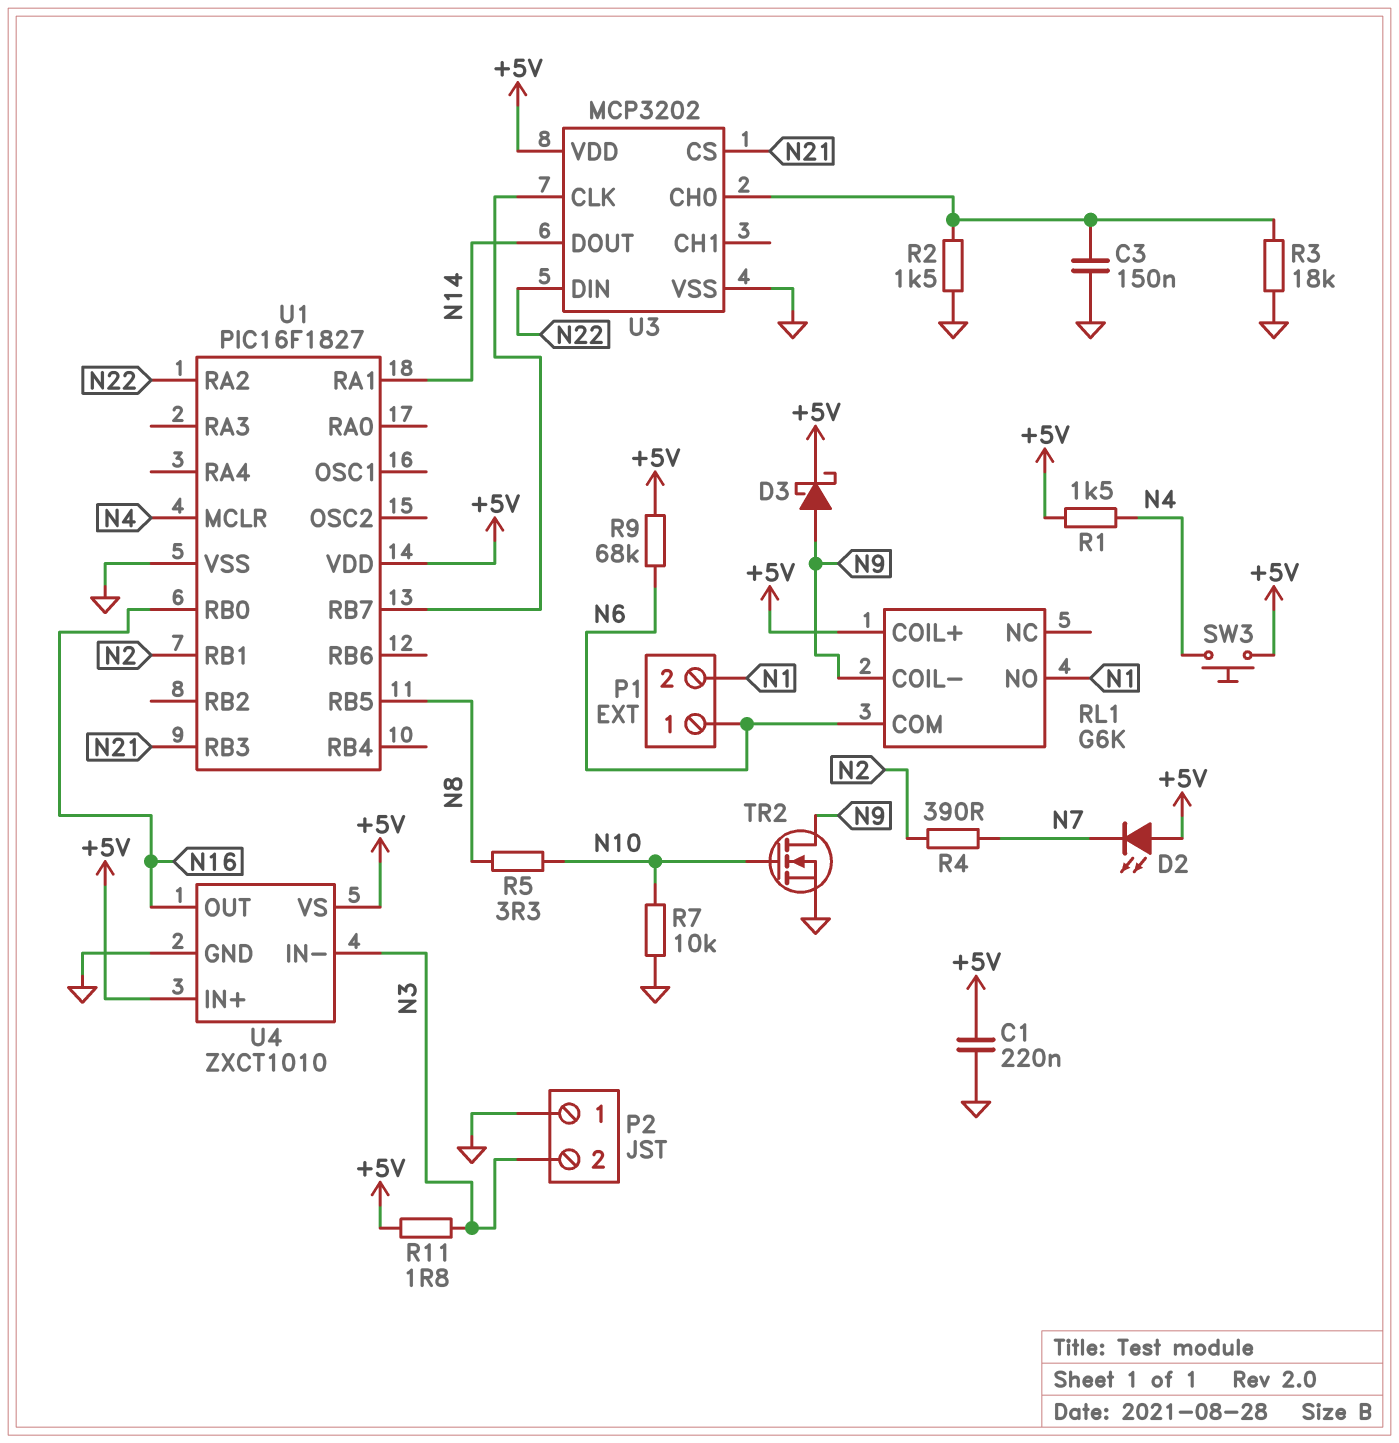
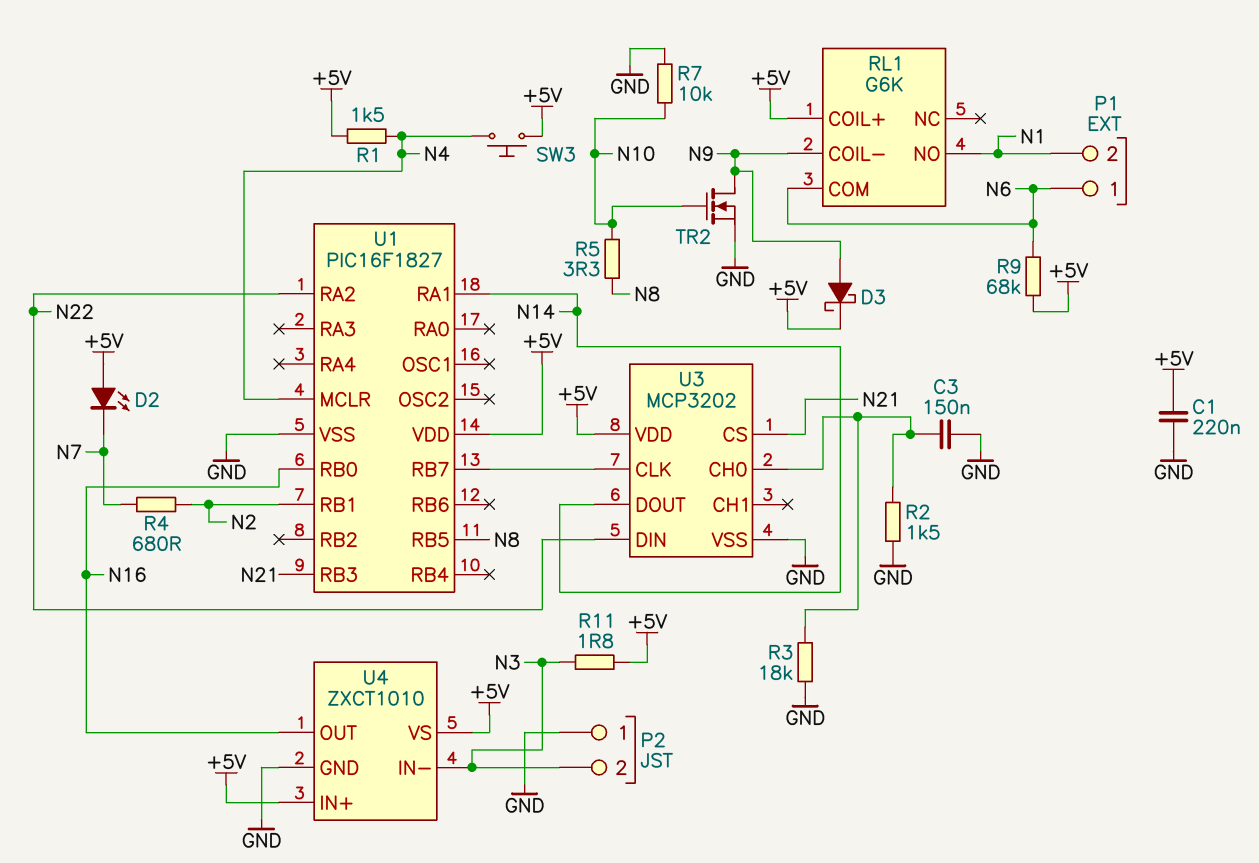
R4: 390 (N2, N7) -> 680 (N2, N7)

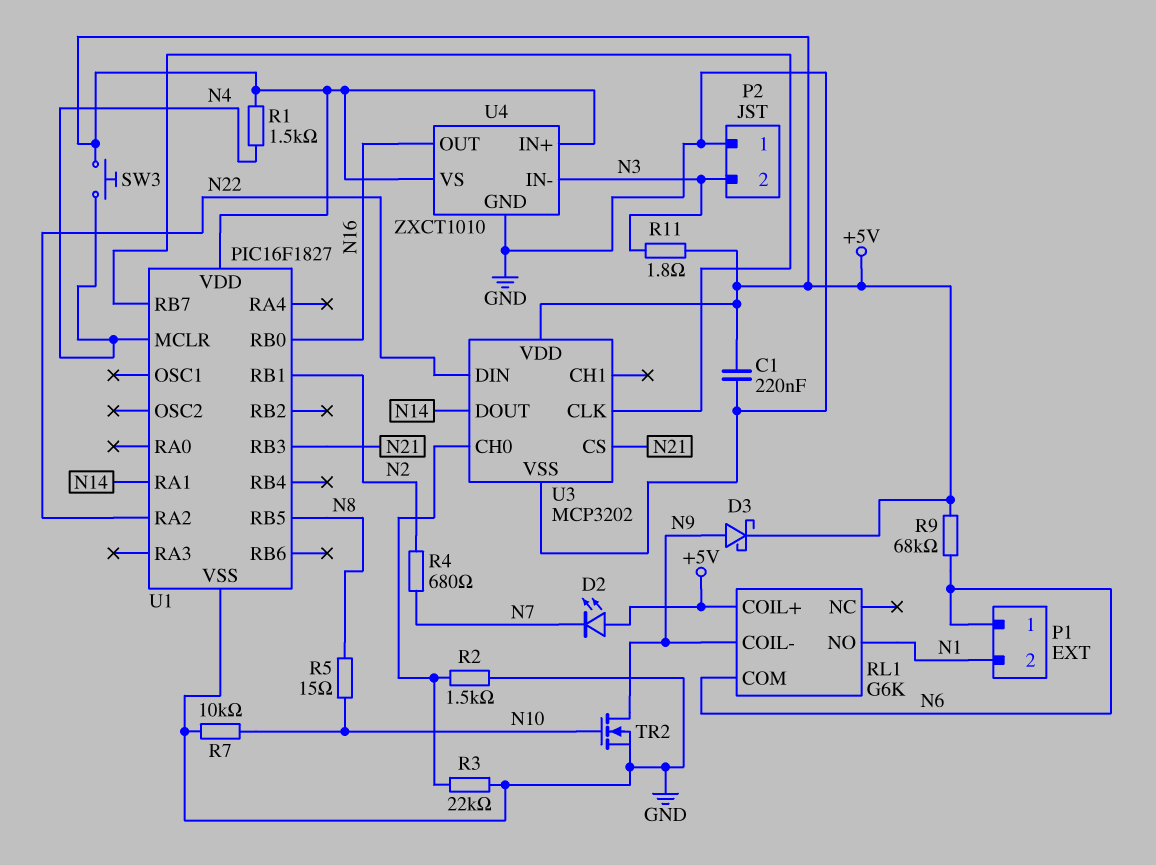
C3: 150nF (GND, U3/CH0) -> none
R3: 18k (GND, U3/CH0) -> 22k (GND, U3/CH0)
R5: 3.3 (N8, N10) -> 15 (N8, N10)

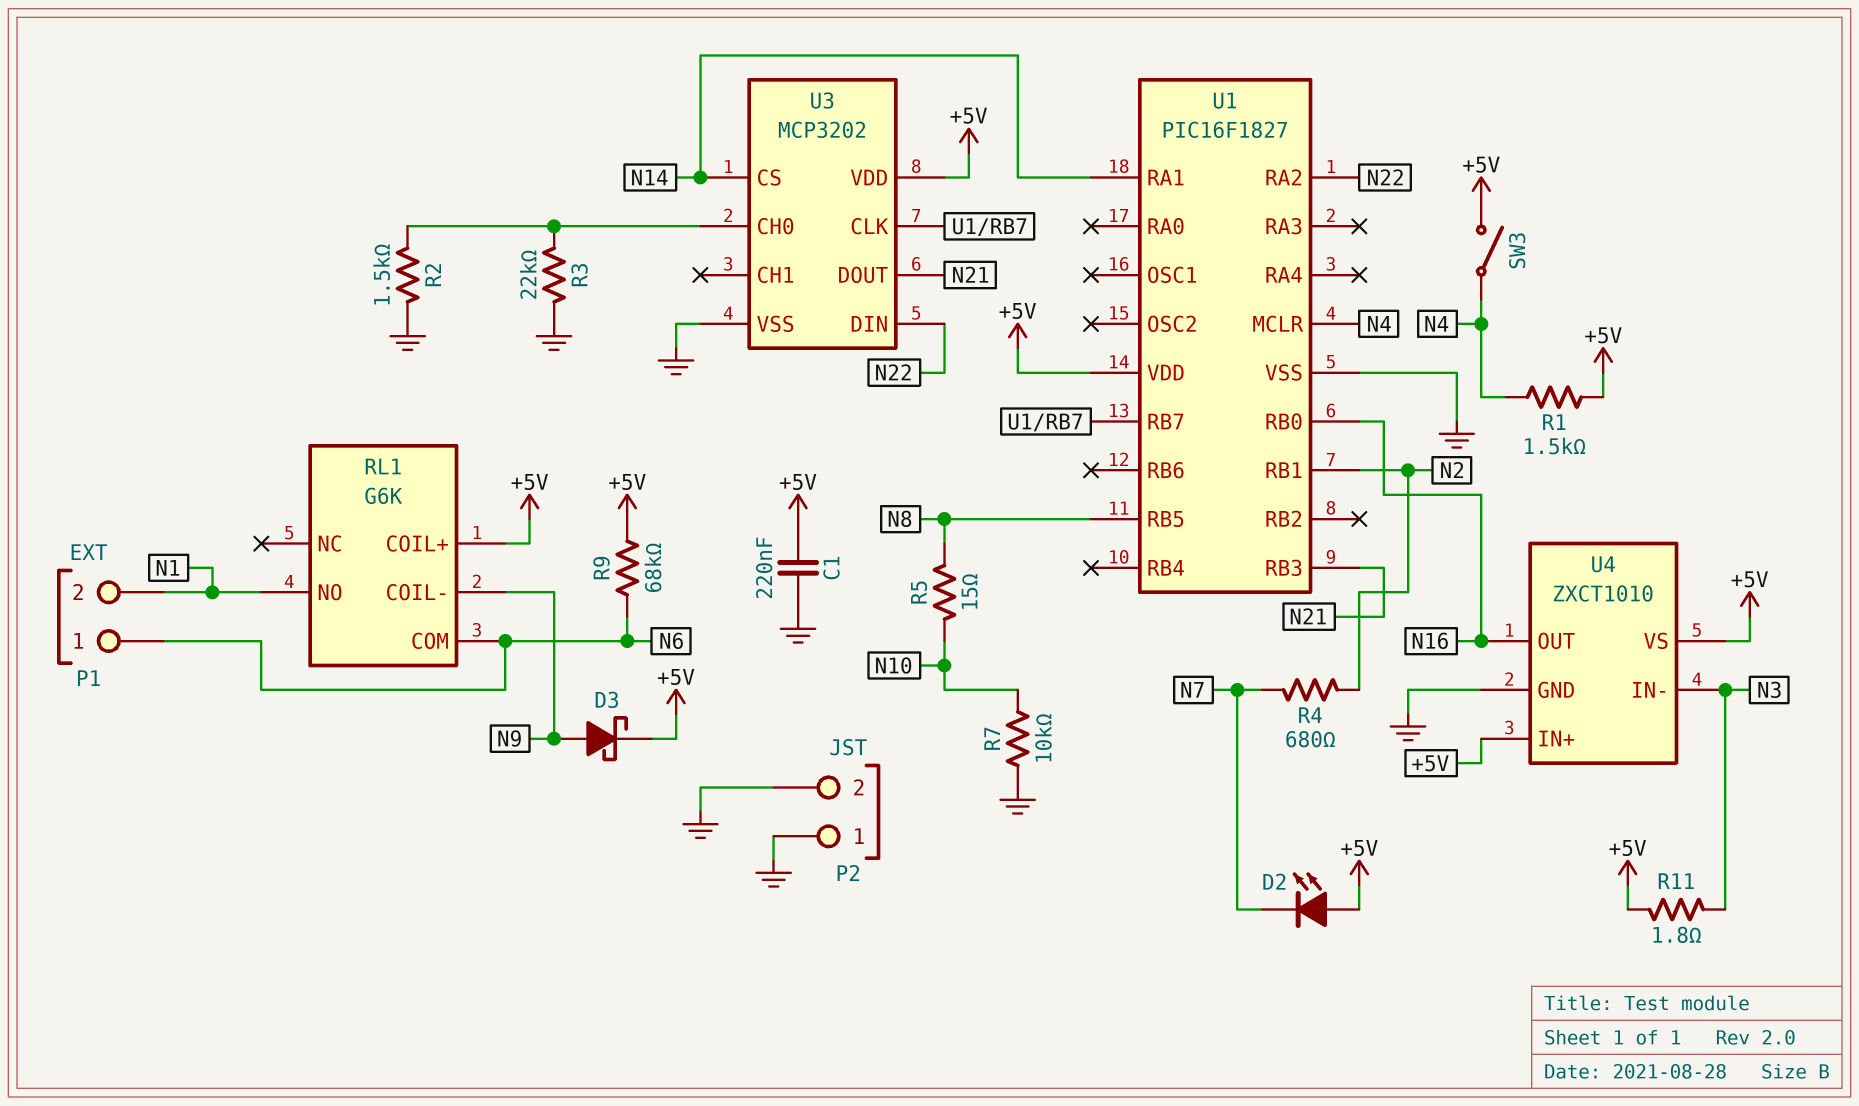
P2 pin 2: N3 -> GND
SW3: button (+5V, N4) -> switch (+5V, N4)
TR2: NMOS (G N10, D N9, S GND) -> none
U3 pin CS: N21 -> N14
U3 pin DOUT: N14 -> N21

